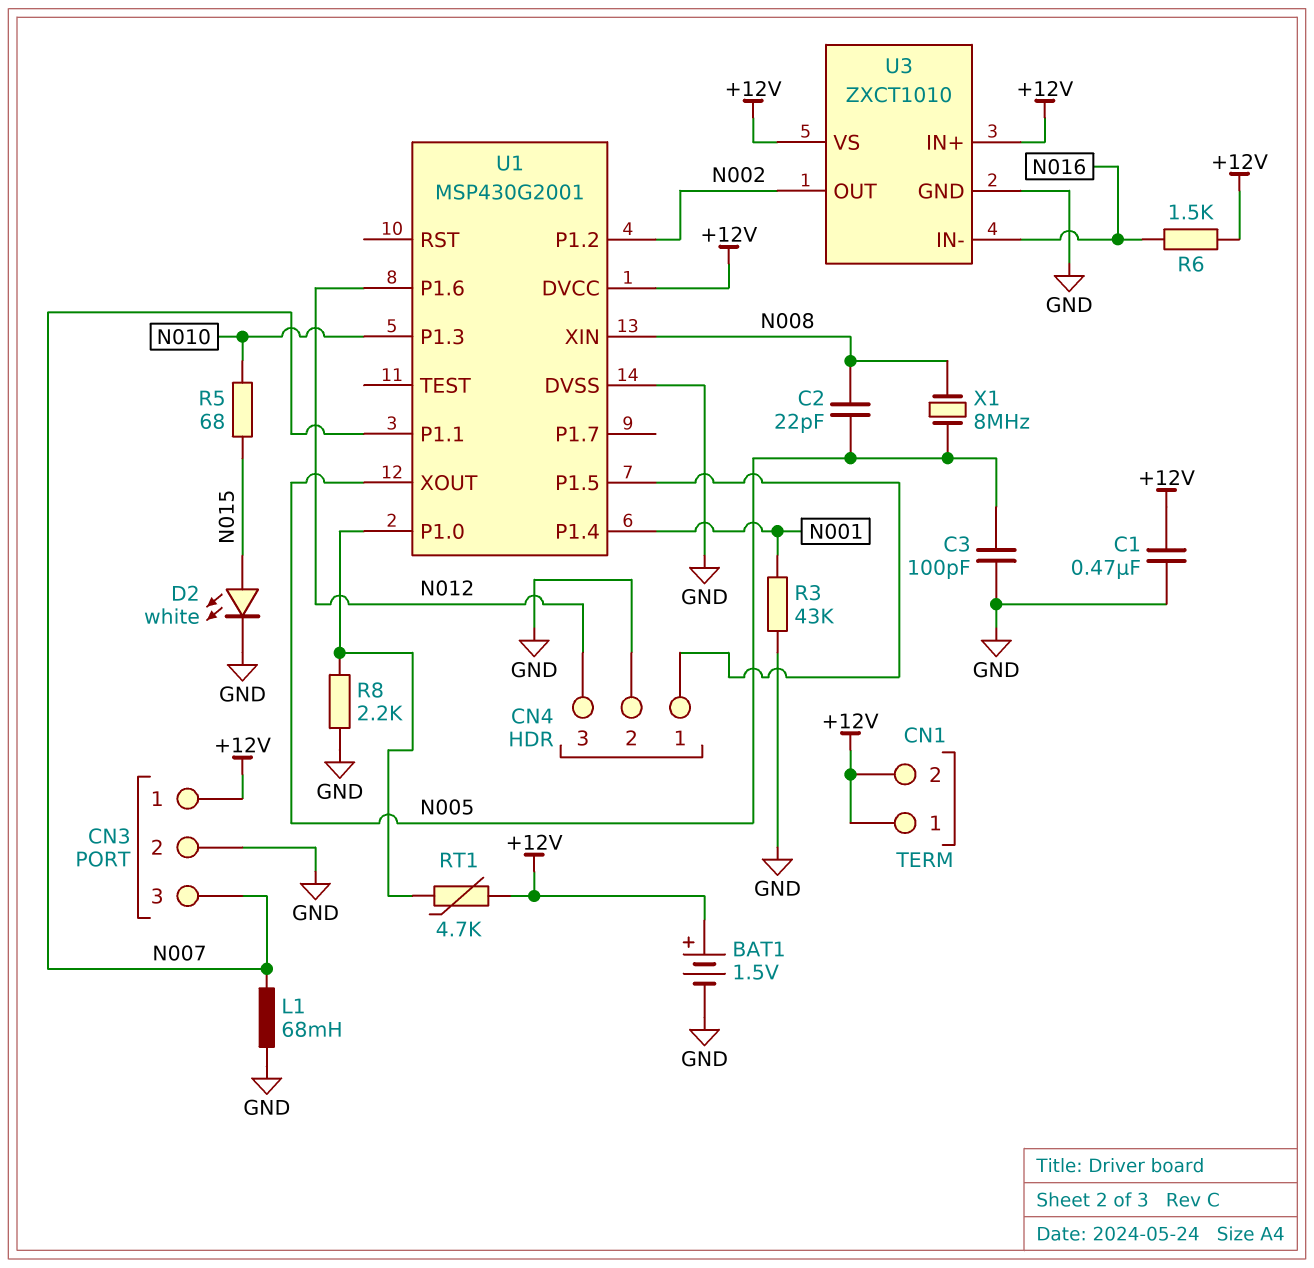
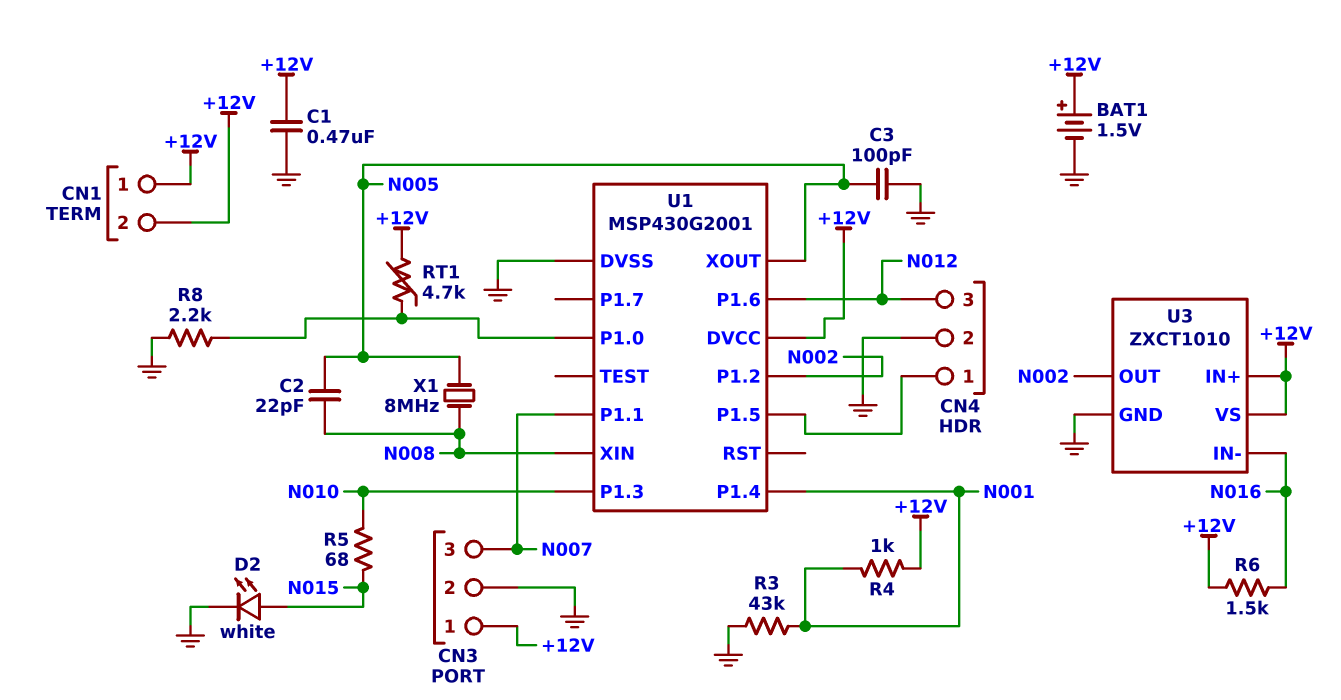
L1: 68mH (GND, N007) -> none
R4: none -> 1k (+12V, N001)

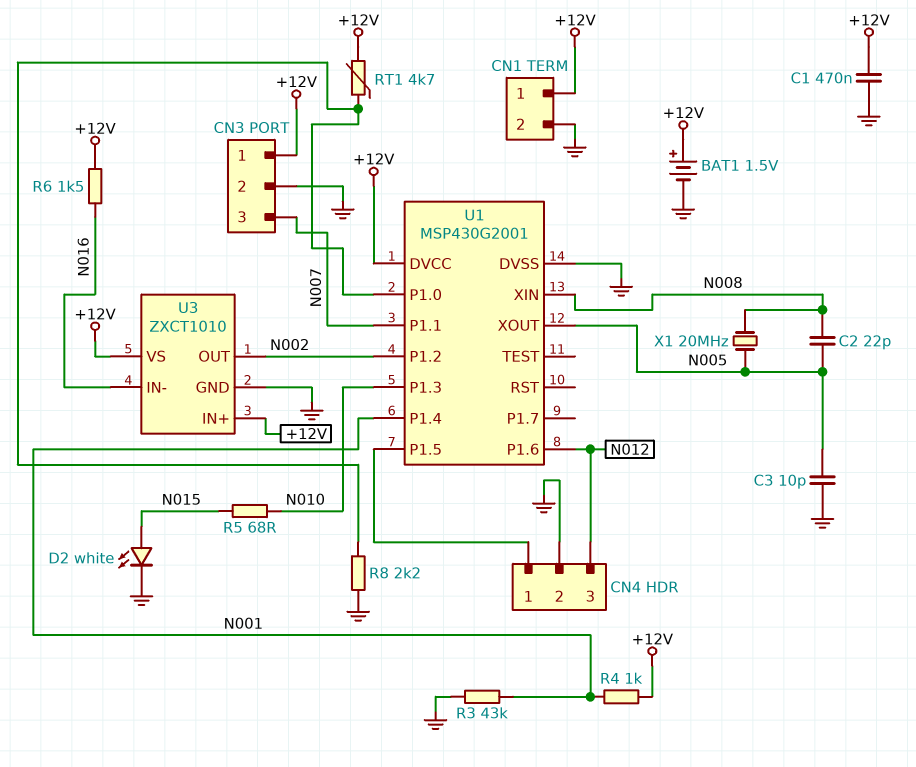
C3: 100pF (GND, N005) -> 10pF (GND, N005)
CN1 pin 2: +12V -> GND
X1: 8MHz (N005, N008) -> 20MHz (N005, N008)

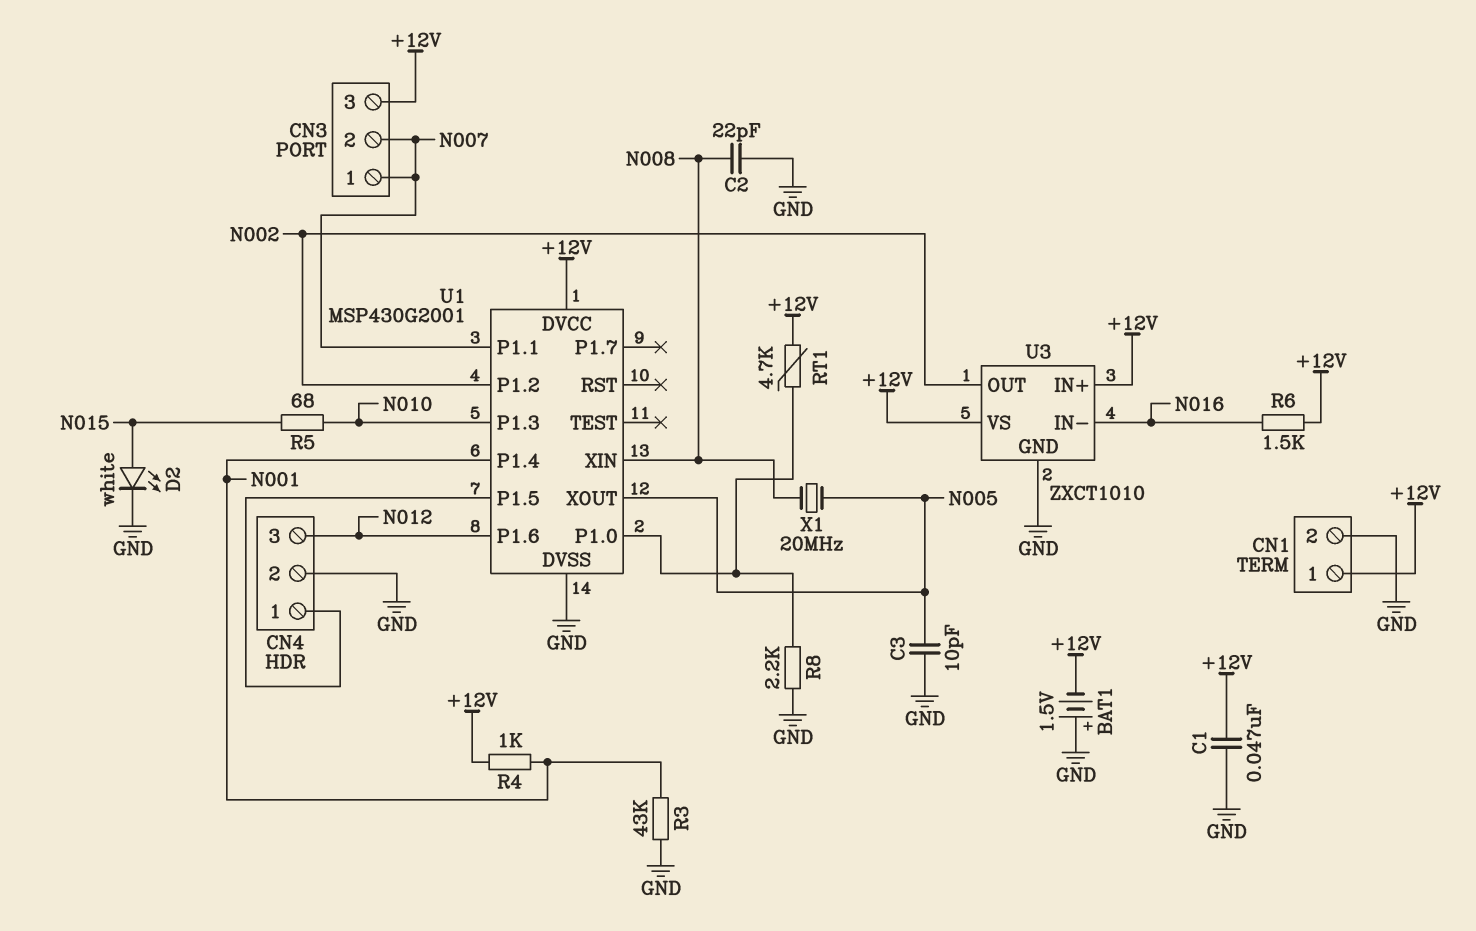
BAT1: 1.5V (plus +12V, minus GND) -> 1.5V (plus GND, minus +12V)
C1: 470nF (+12V, GND) -> 47nF (+12V, GND)
C2: 22pF (N005, N008) -> 22pF (GND, N008)
CN3 pin 1: +12V -> N007
CN3 pin 2: GND -> N007
CN3 pin 3: N007 -> +12V

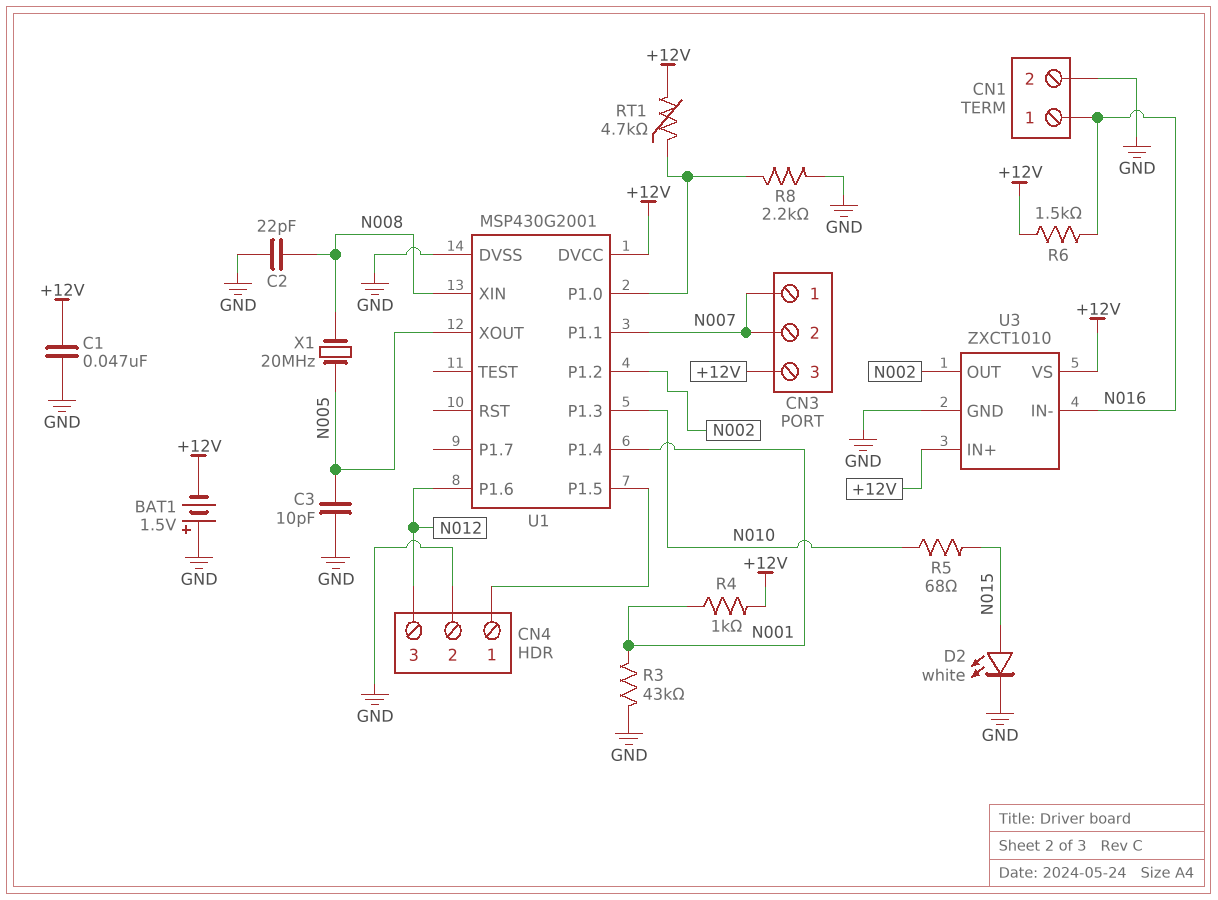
CN1 pin 1: +12V -> N016

